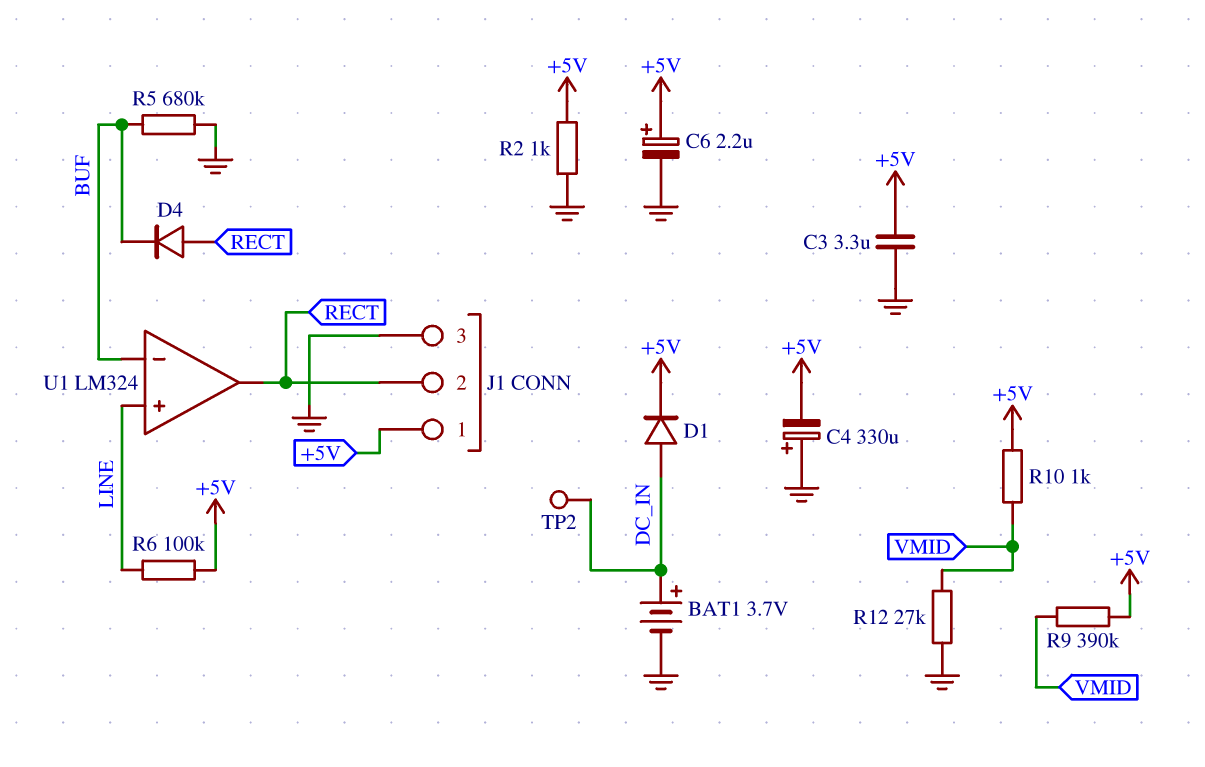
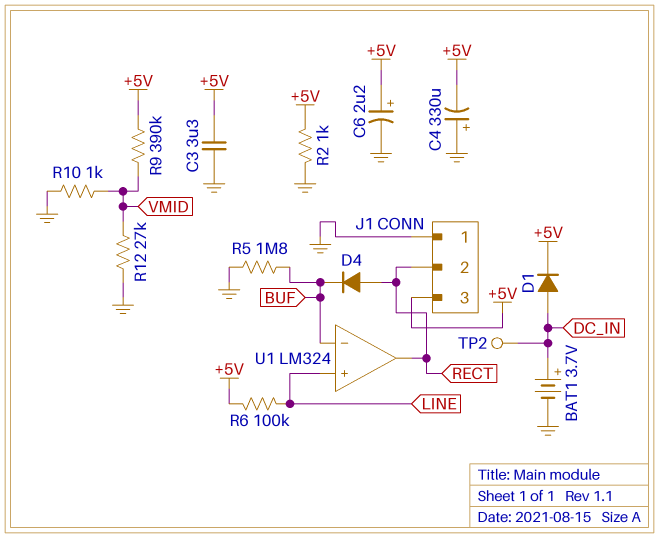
J1 pin 1: +5V -> GND
J1 pin 3: GND -> +5V
R5: 680k (BUF, GND) -> 1.8M (BUF, GND)
R10: 1k (+5V, VMID) -> 1k (GND, VMID)

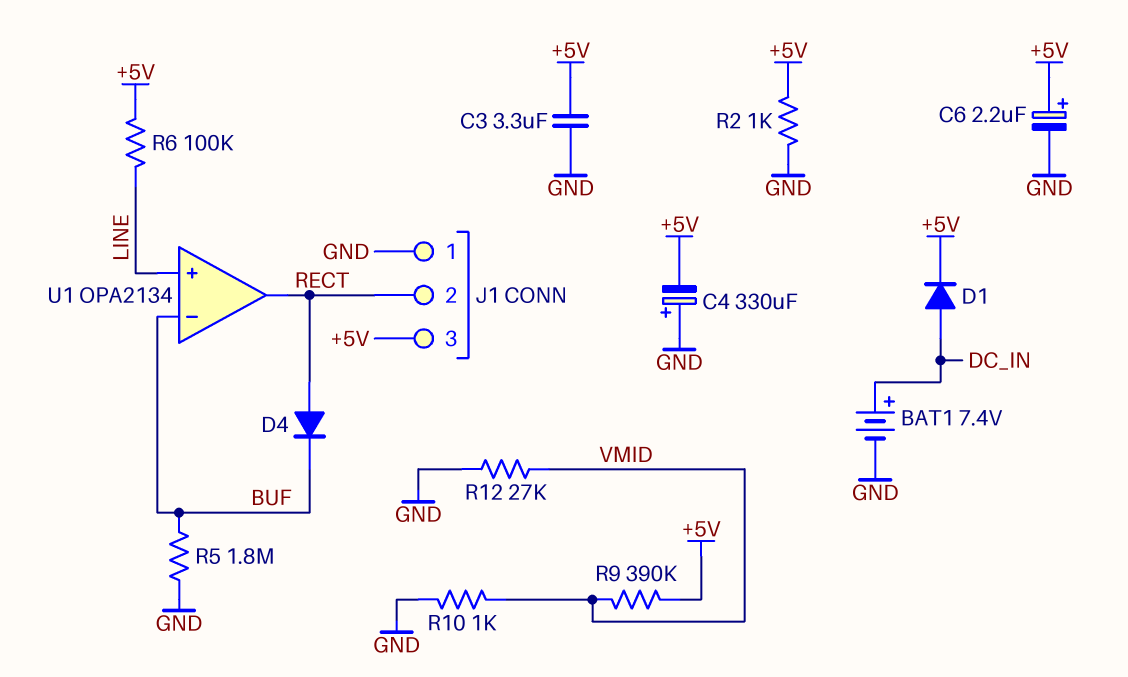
BAT1: 3.7V (plus DC_IN, minus GND) -> 7.4V (plus DC_IN, minus GND)
TP2: test point (DC_IN) -> none
U1: LM324 -> OPA2134

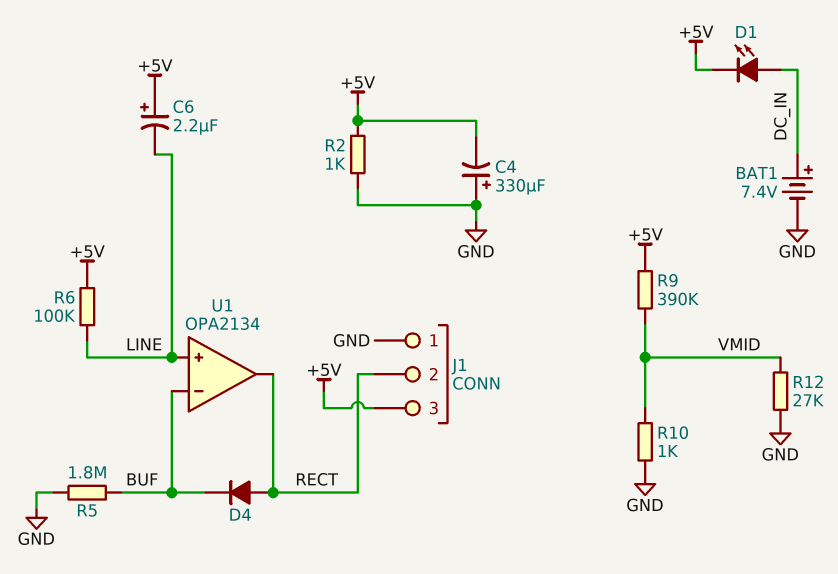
C3: 3.3uF (+5V, GND) -> none
C6: 2.2uF (plus +5V, minus GND) -> 2.2uF (plus +5V, minus LINE)
D1: diode (A DC_IN, K +5V) -> LED (A DC_IN, K +5V)

